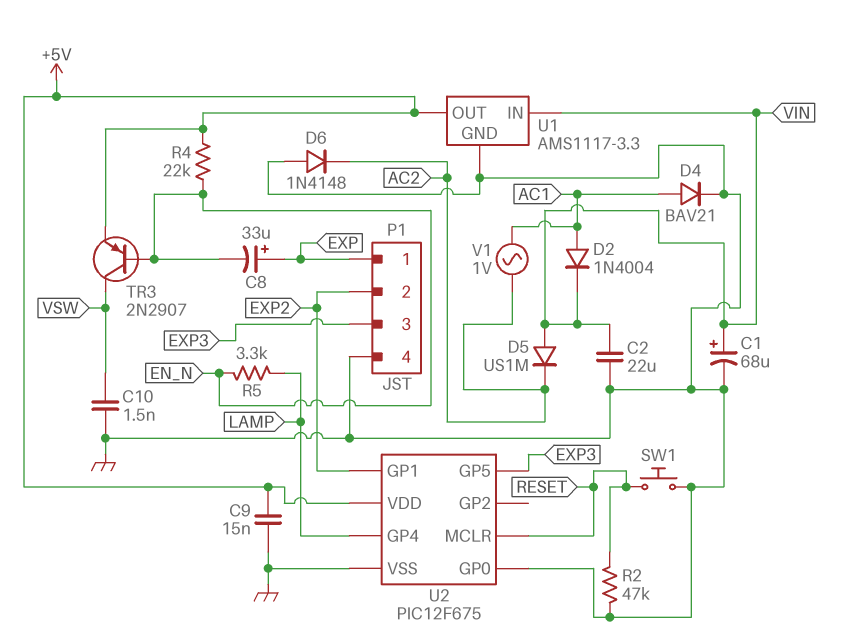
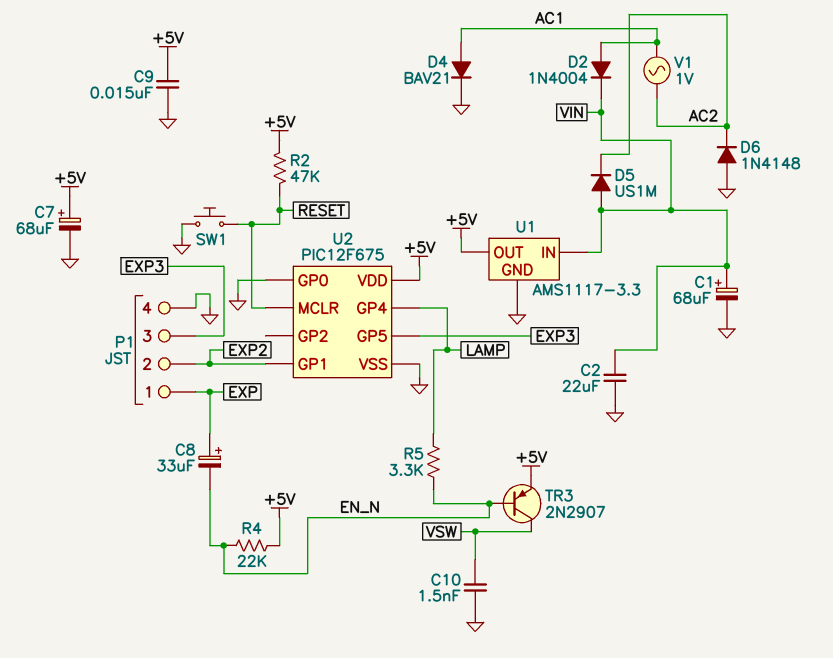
C7: none -> 68uF (plus +5V, minus GND)
R2: 47k (GND, RESET) -> 47k (+5V, RESET)

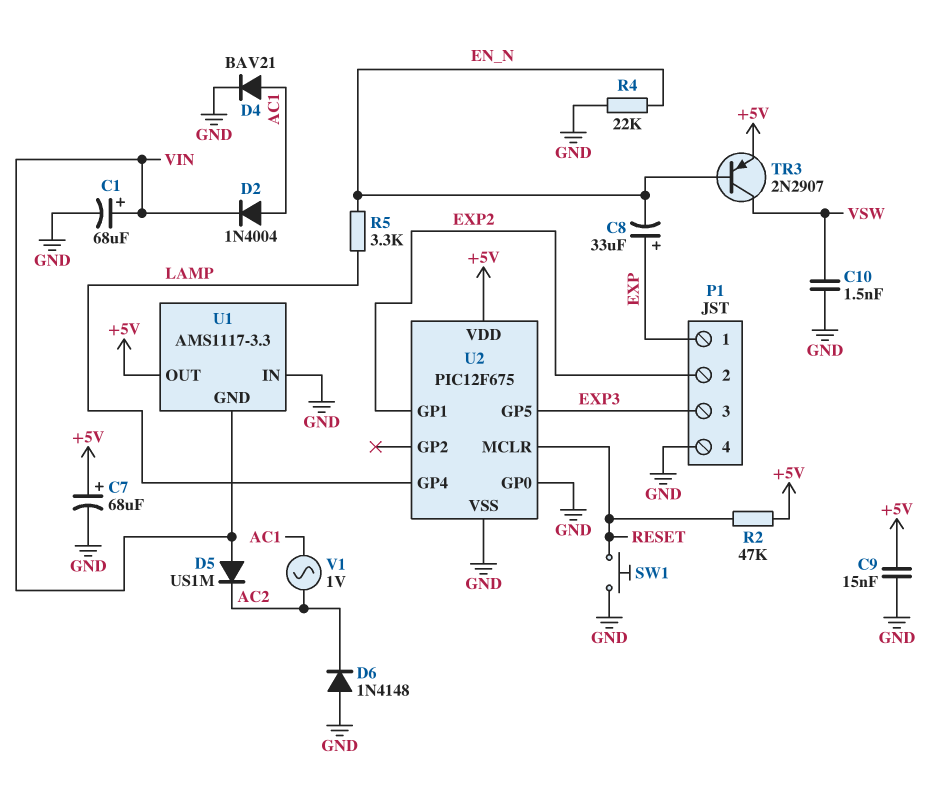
C2: 22uF (GND, VIN) -> none
R4: 22k (+5V, EN_N) -> 22k (EN_N, GND)
U1 pin GND: GND -> VIN
U1 pin IN: VIN -> GND

